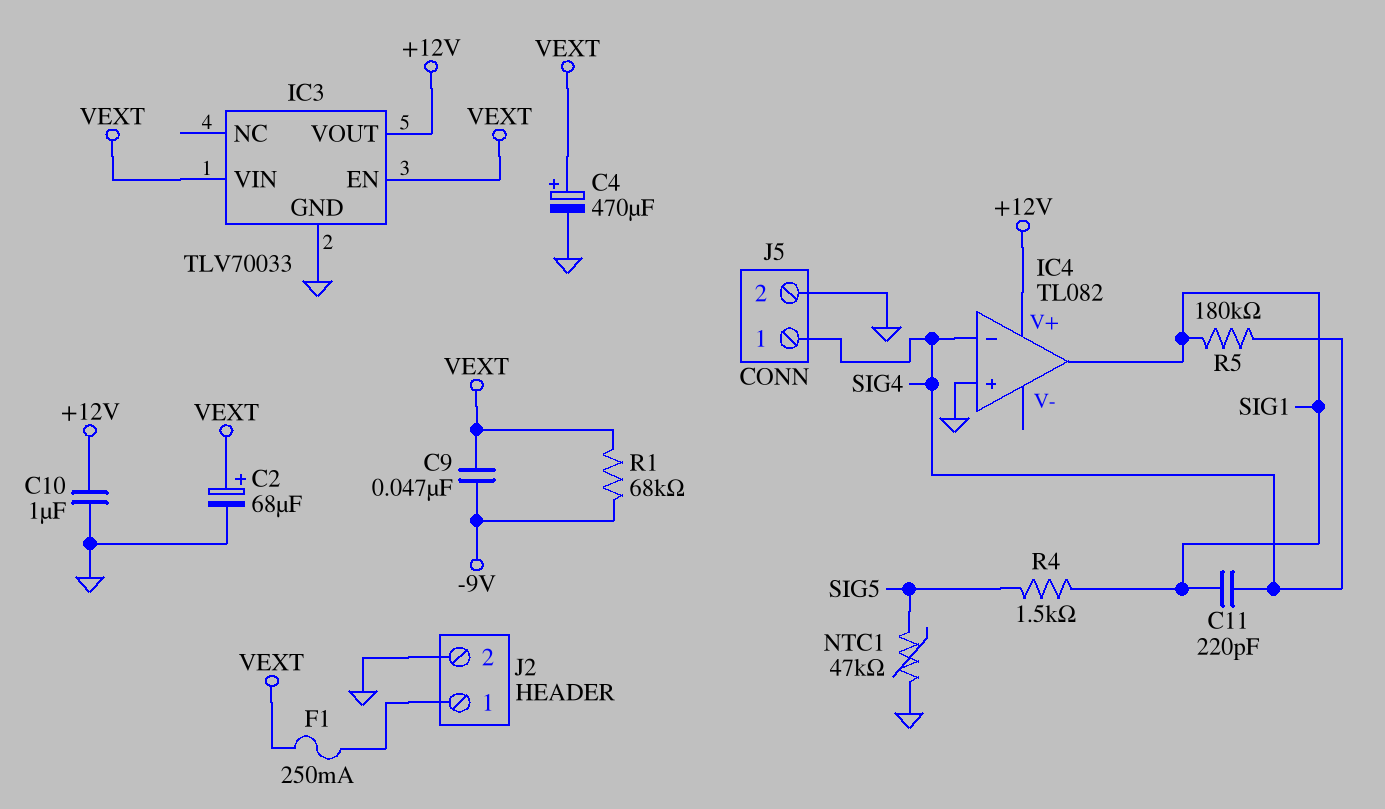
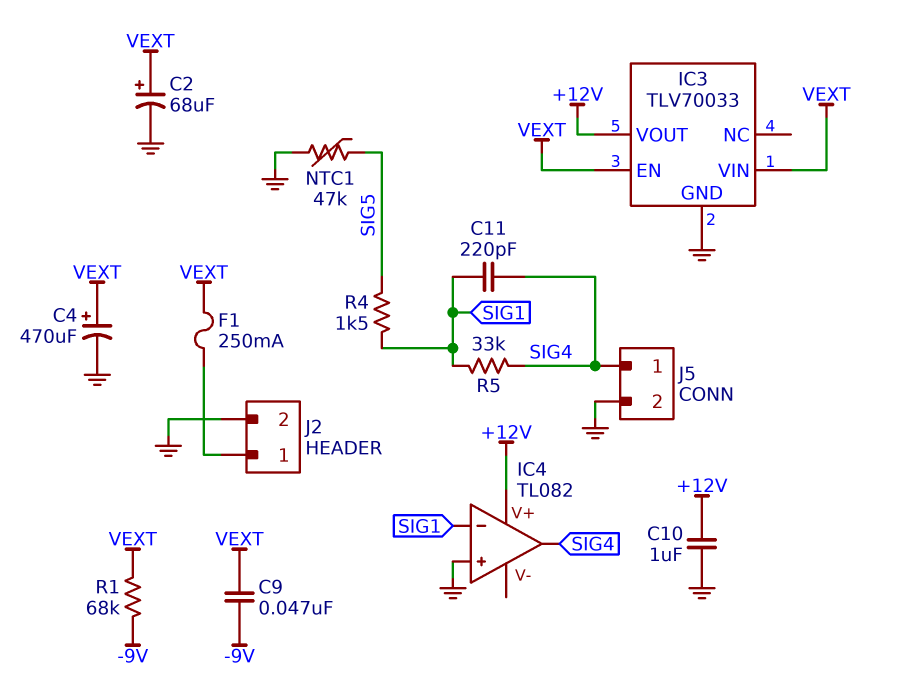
IC4 pin in-: SIG4 -> SIG1
IC4 pin out: SIG1 -> SIG4
R5: 180k (SIG1, SIG4) -> 33k (SIG1, SIG4)

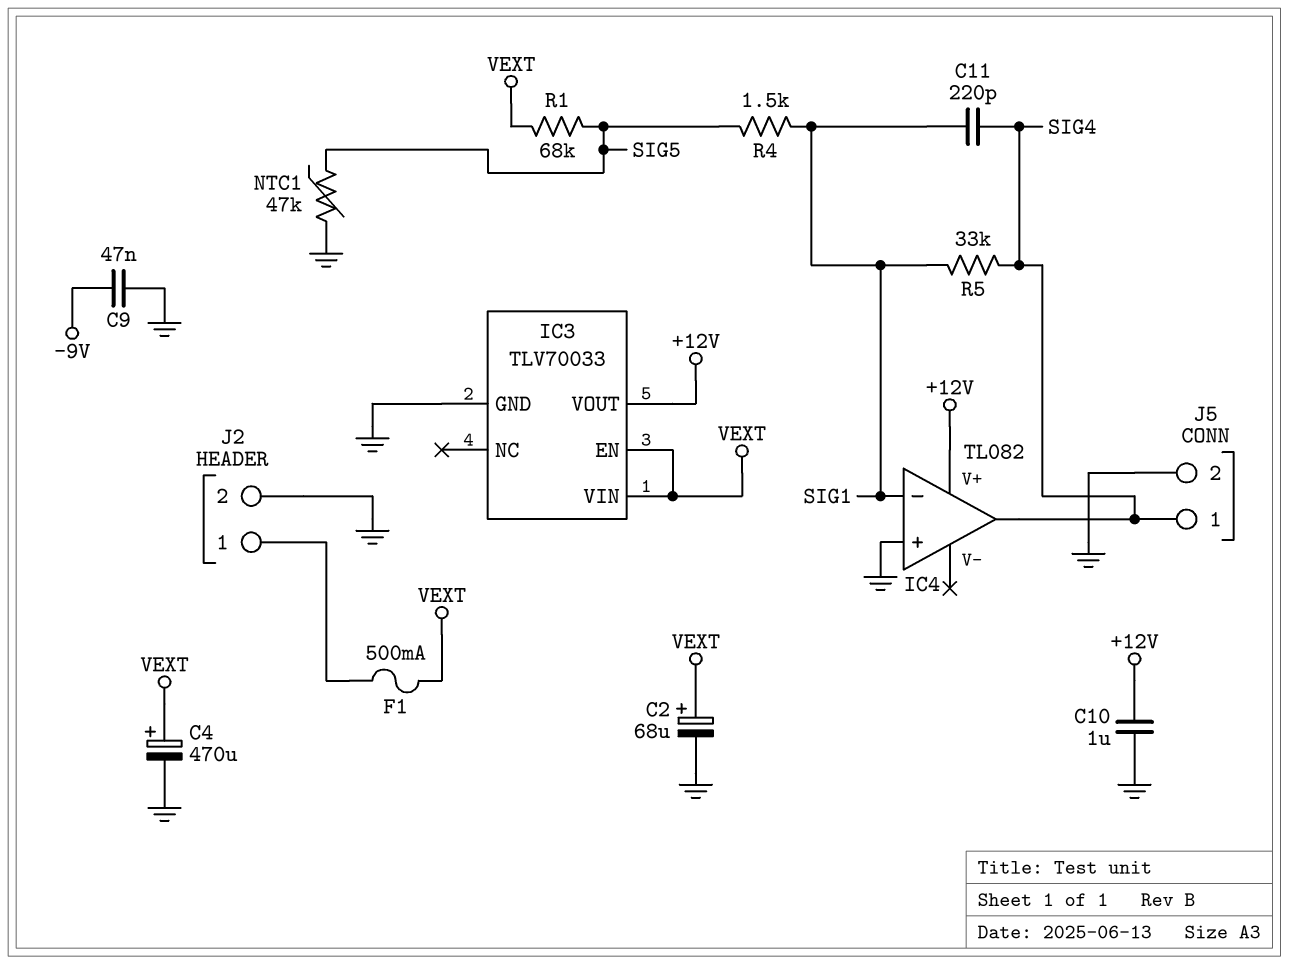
C9: 47nF (-9V, VEXT) -> 47nF (-9V, GND)
F1: 250mA (J2/1, VEXT) -> 500mA (J2/1, VEXT)
R1: 68k (-9V, VEXT) -> 68k (SIG5, VEXT)

